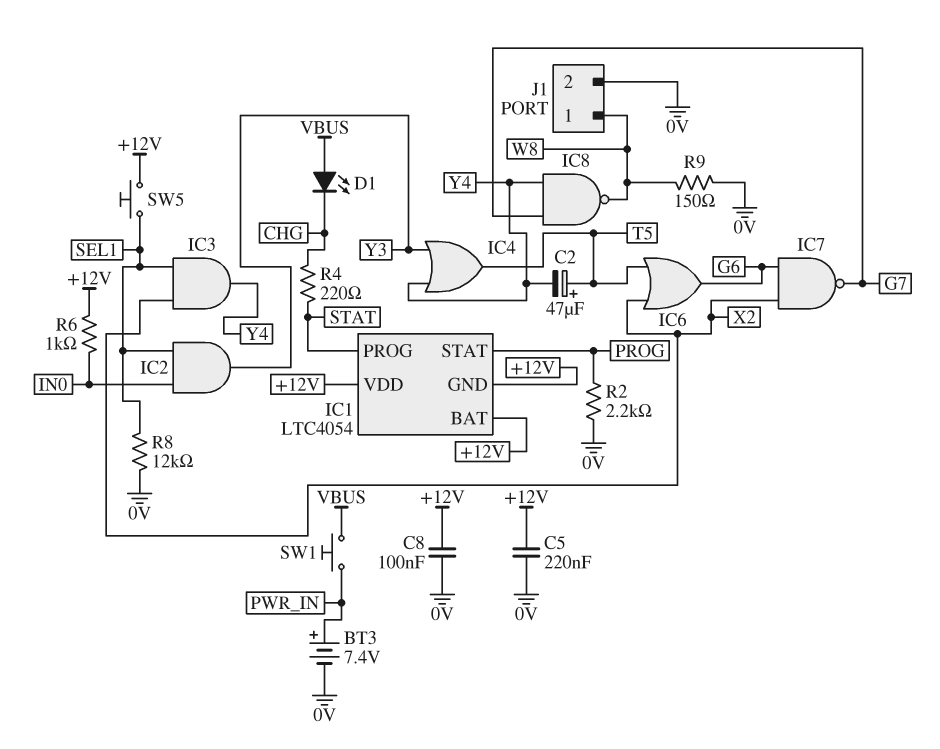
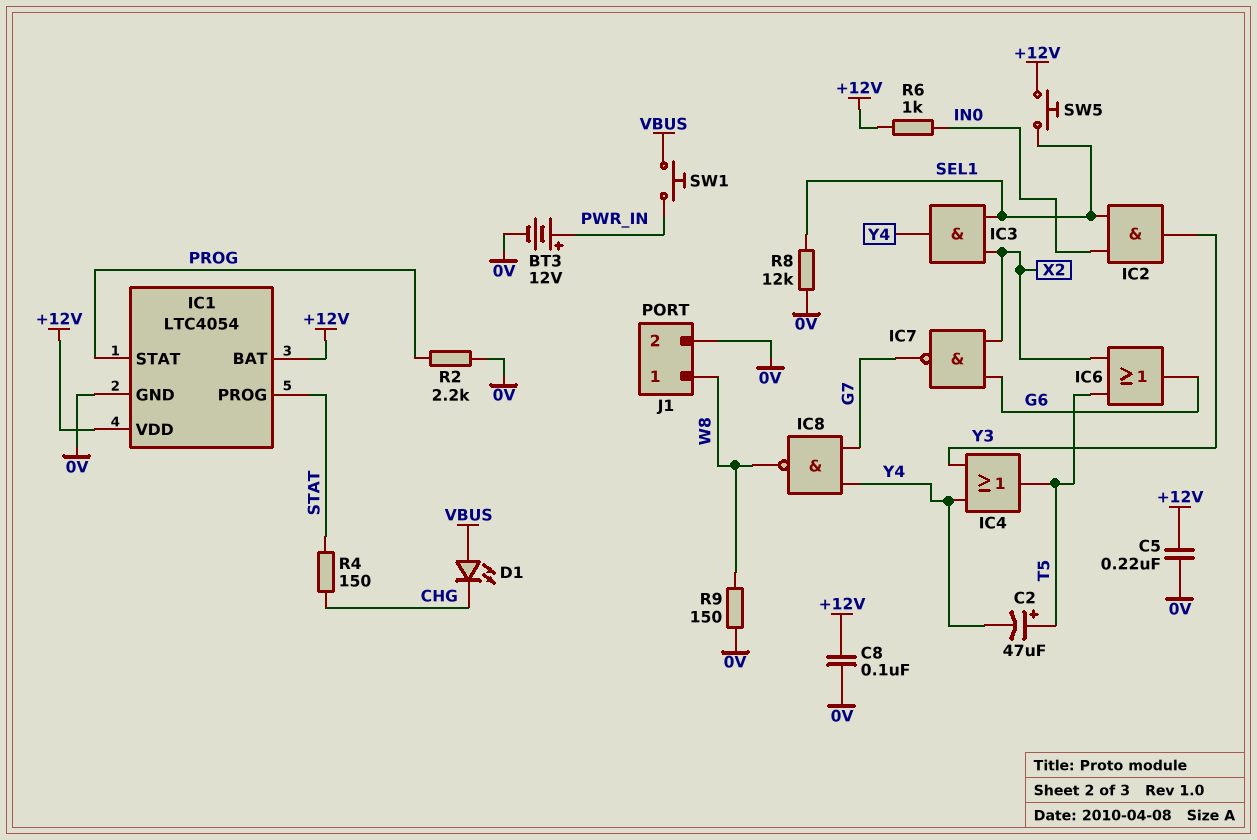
BT3: 7.4V (plus PWR_IN, minus 0V) -> 12V (plus PWR_IN, minus 0V)
IC1 pin GND: +12V -> 0V
R4: 220 (CHG, STAT) -> 150 (CHG, STAT)

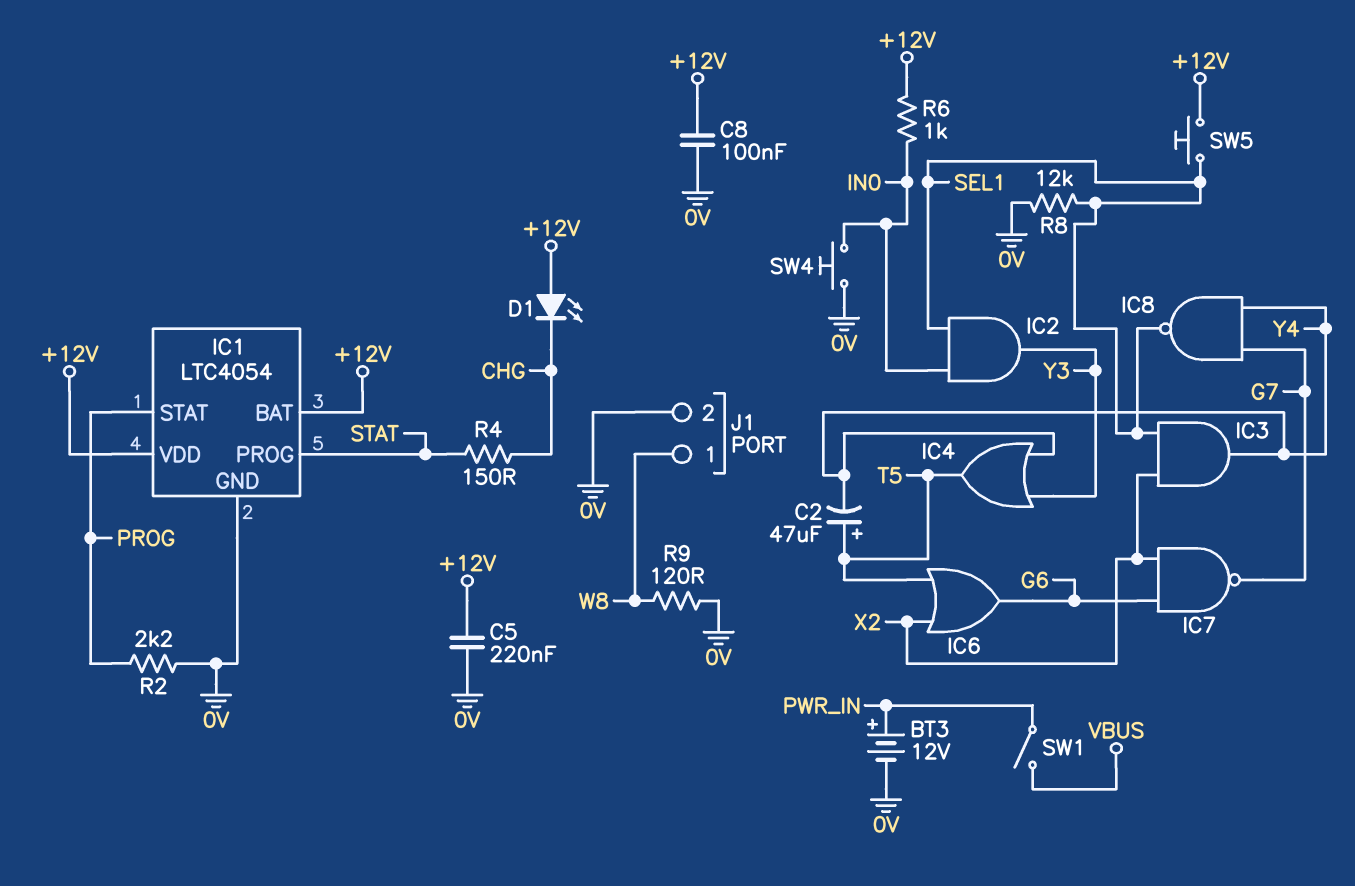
D1: LED (A VBUS, K CHG) -> LED (A +12V, K CHG)
IC8: NAND (in G7, in Y4, out W8) -> NAND (in G7, in Y4, out SEL1)
R9: 150 (0V, W8) -> 120 (0V, W8)
SW1: button (PWR_IN, VBUS) -> switch (PWR_IN, VBUS)
SW4: none -> button (0V, IN0)

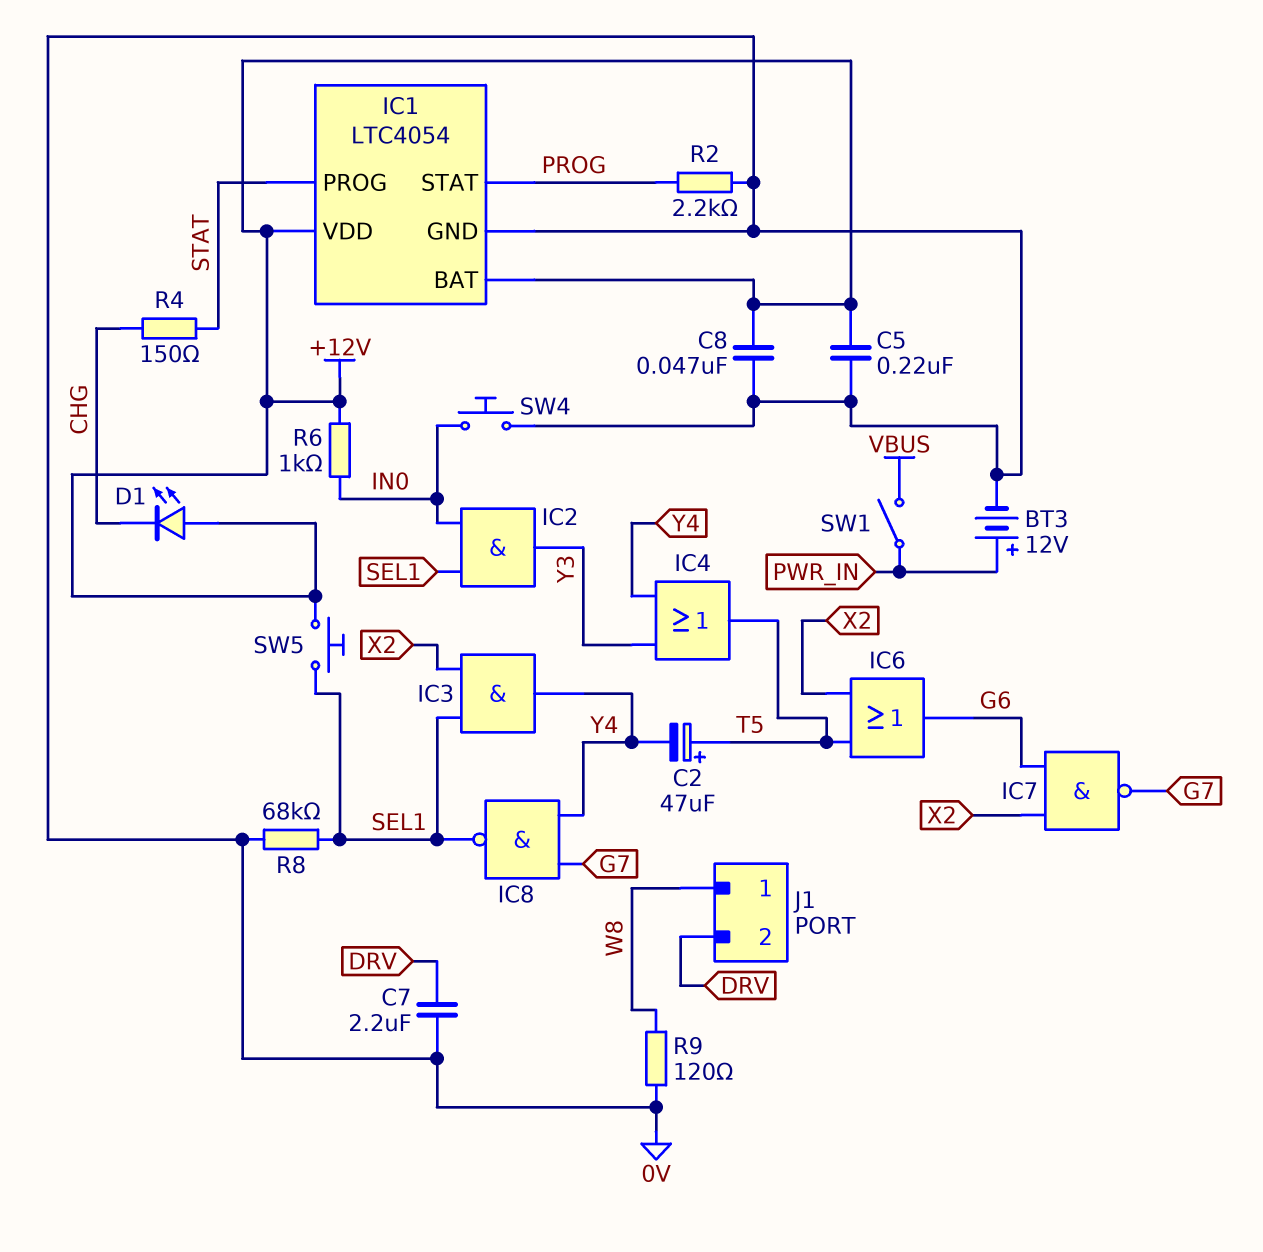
C7: none -> 2.2uF (0V, DRV)
C8: 100nF (+12V, 0V) -> 47nF (+12V, 0V)
J1 pin 2: 0V -> DRV
R8: 12k (0V, SEL1) -> 68k (0V, SEL1)

